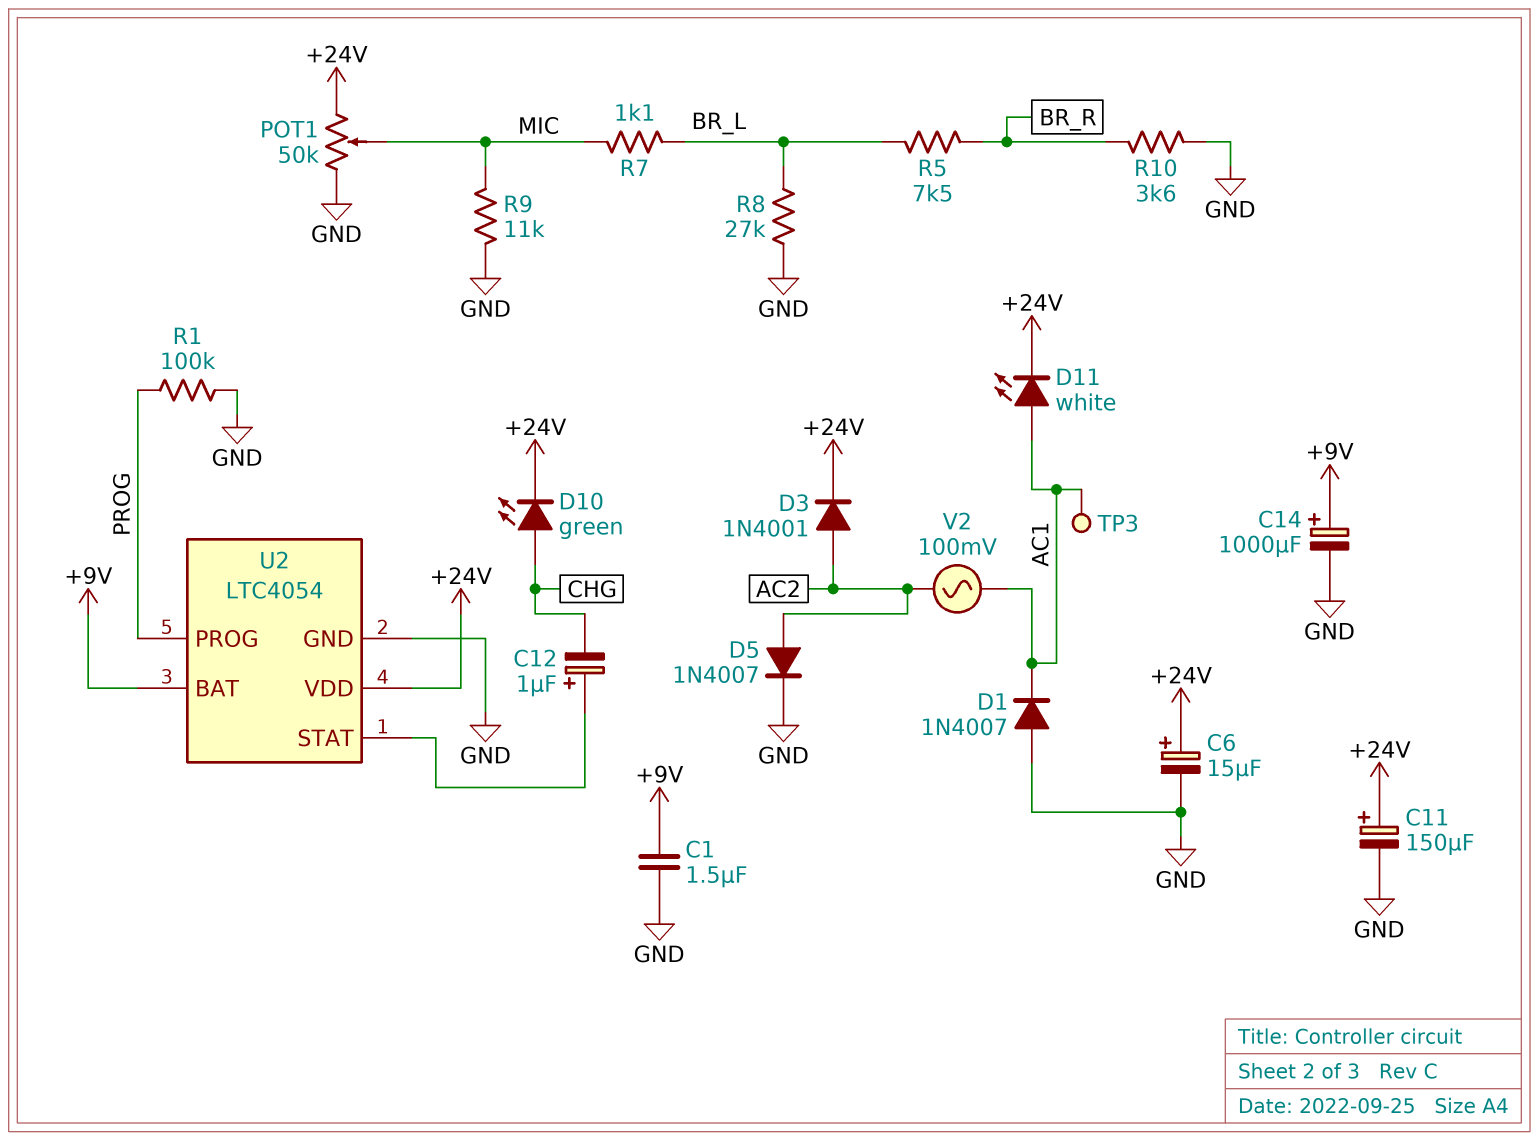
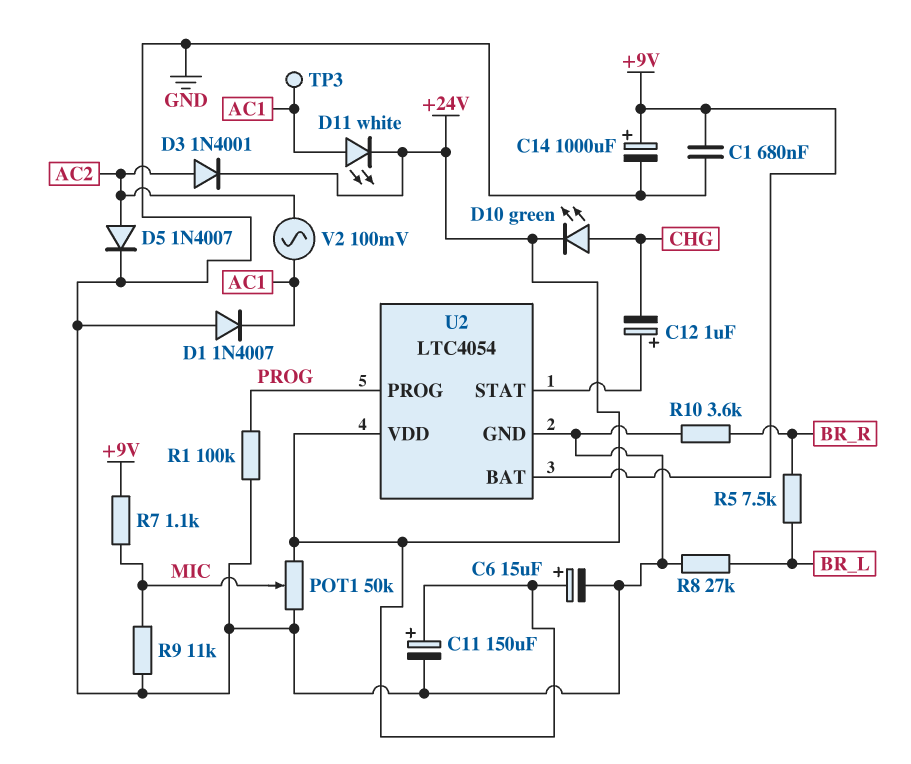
C1: 1.5uF (+9V, GND) -> 680nF (+9V, GND)
R7: 1.1k (BR_L, MIC) -> 1.1k (+9V, MIC)

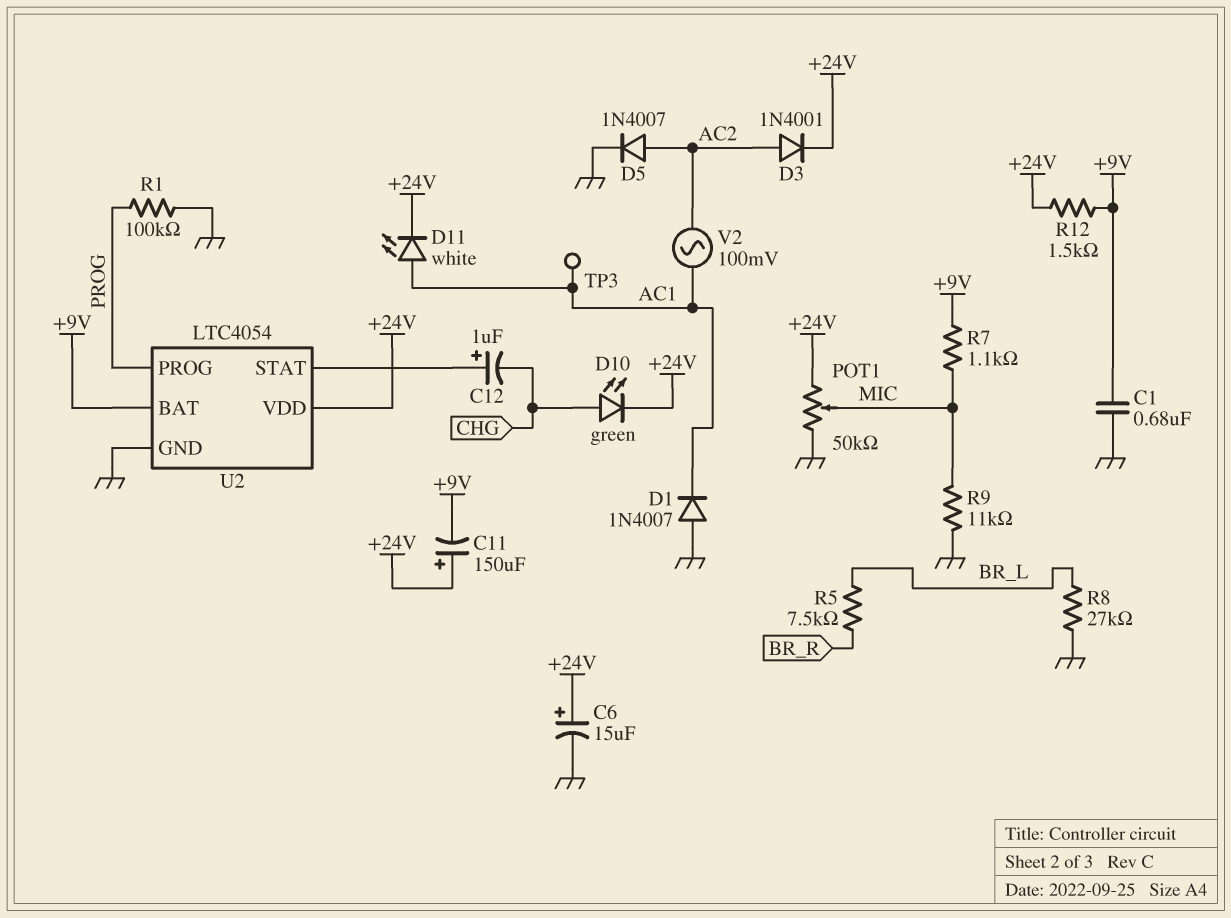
C11: 150uF (plus +24V, minus GND) -> 150uF (plus +24V, minus +9V)
C14: 1000uF (plus +9V, minus GND) -> none
R10: 3.6k (BR_R, GND) -> none
R12: none -> 1.5k (+9V, +24V)

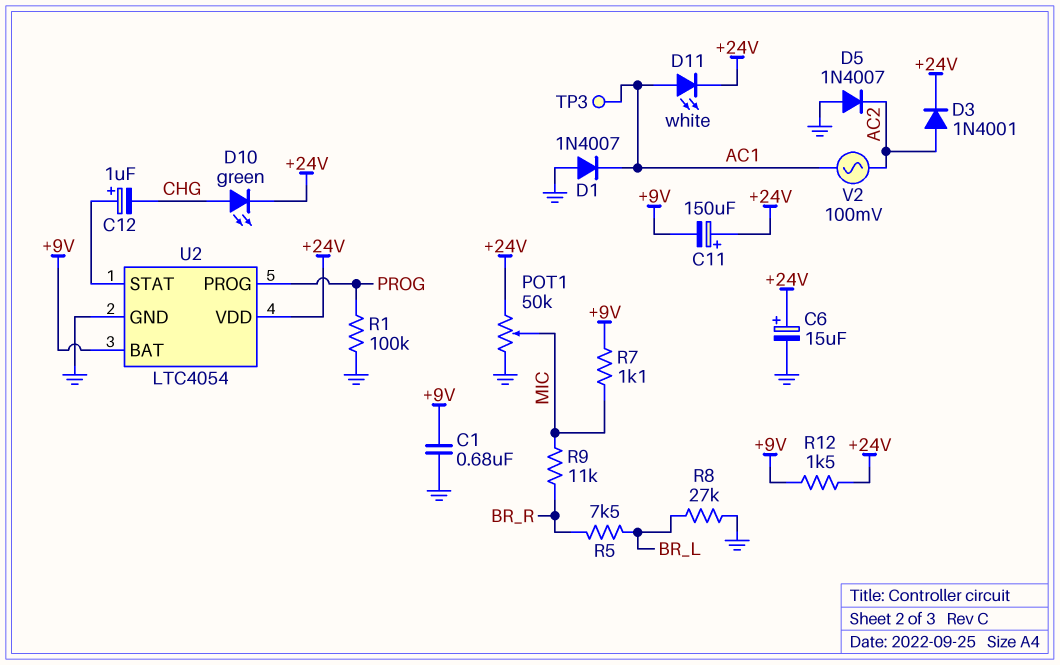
D5: diode 1N4007 (A AC2, K GND) -> diode 1N4007 (A GND, K AC2)
R9: 11k (GND, MIC) -> 11k (BR_R, MIC)

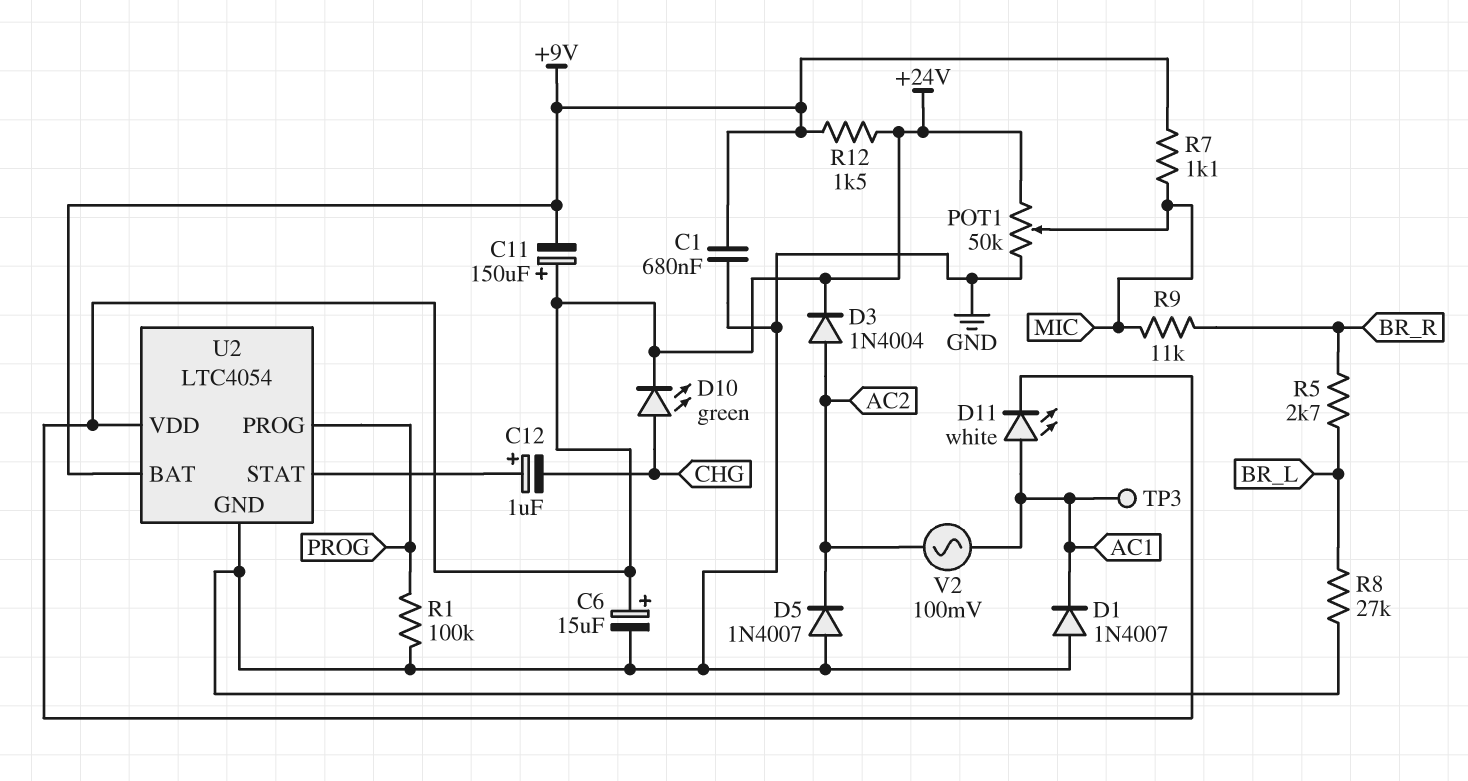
D3: diode 1N4001 (A AC2, K +24V) -> diode 1N4004 (A AC2, K +24V)
R5: 7.5k (BR_L, BR_R) -> 2.7k (BR_L, BR_R)

